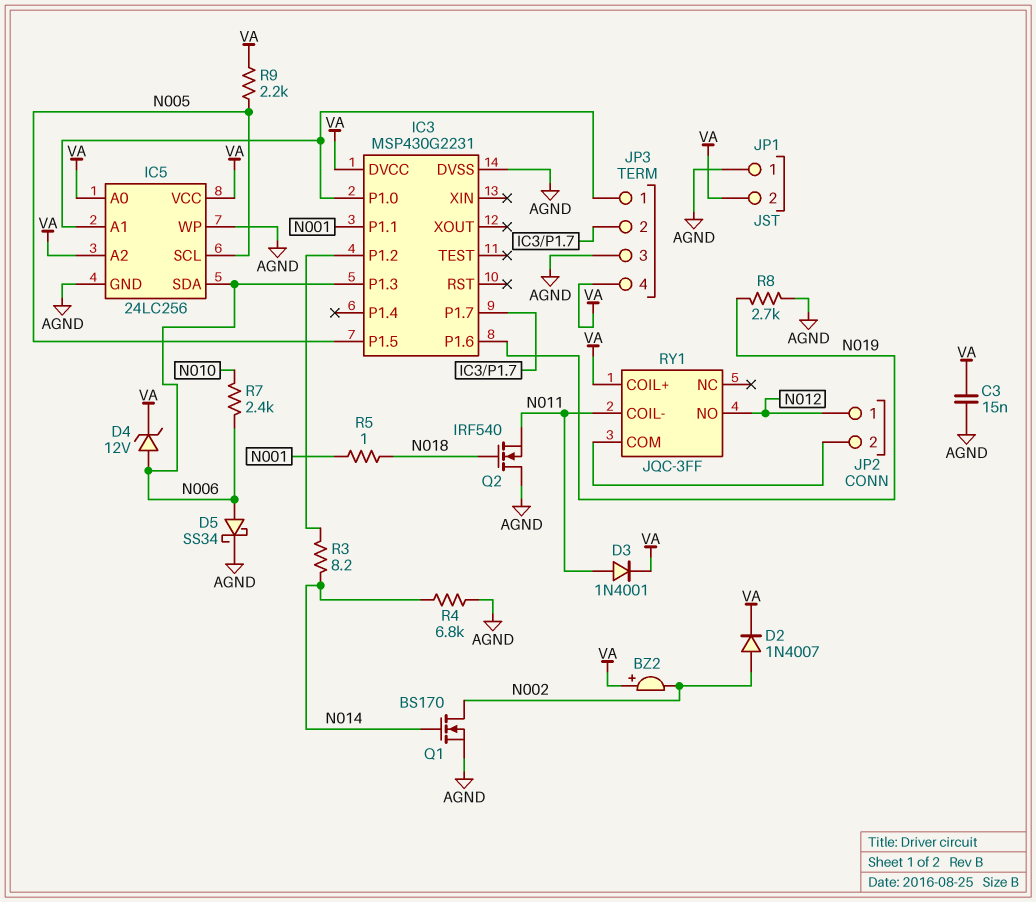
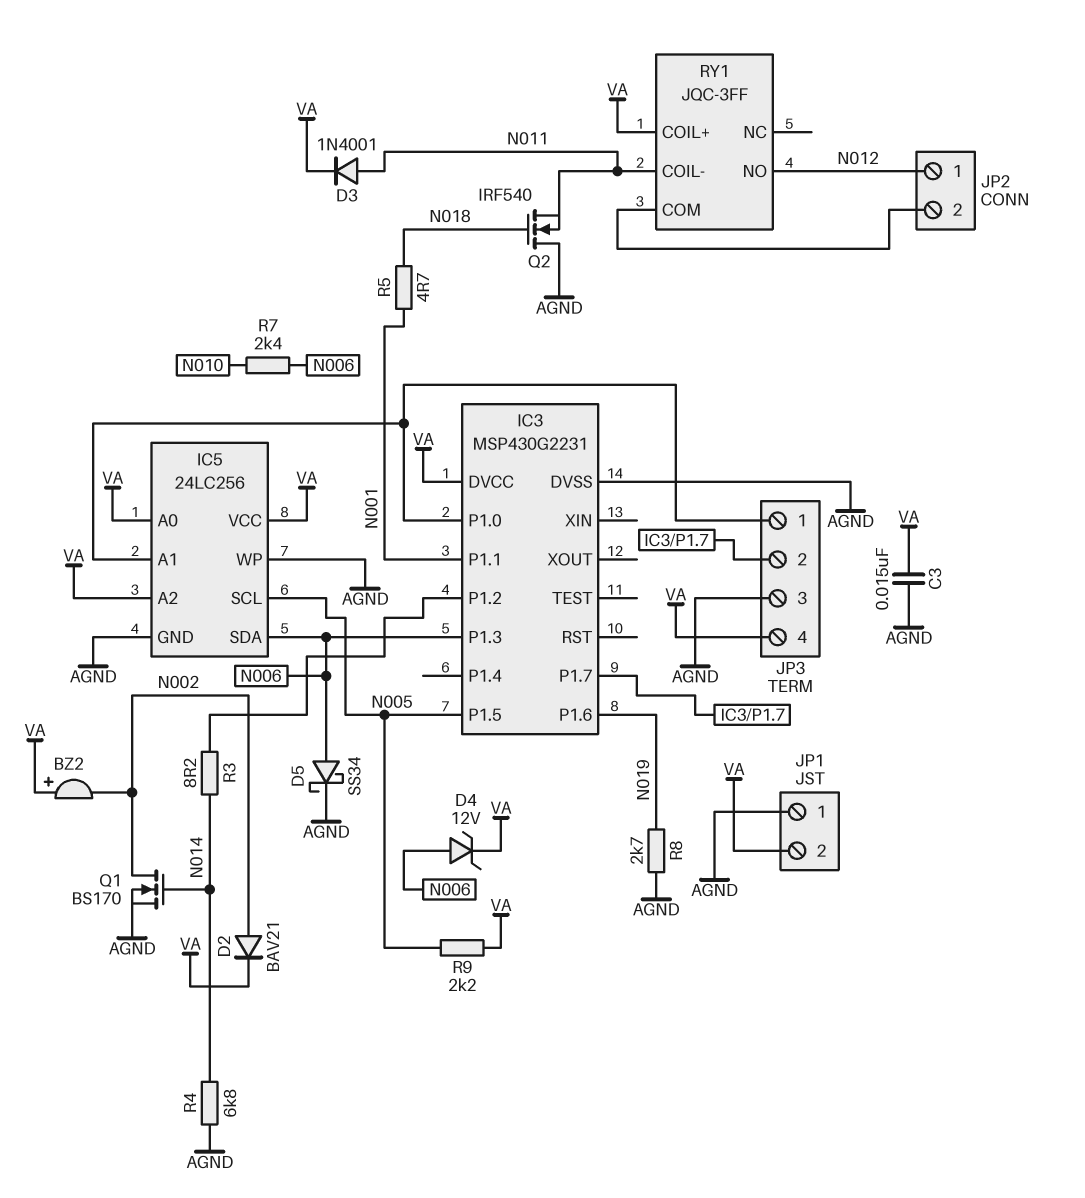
D2: diode 1N4007 (A N002, K VA) -> diode BAV21 (A N002, K VA)
R5: 1 (N001, N018) -> 4.7 (N001, N018)

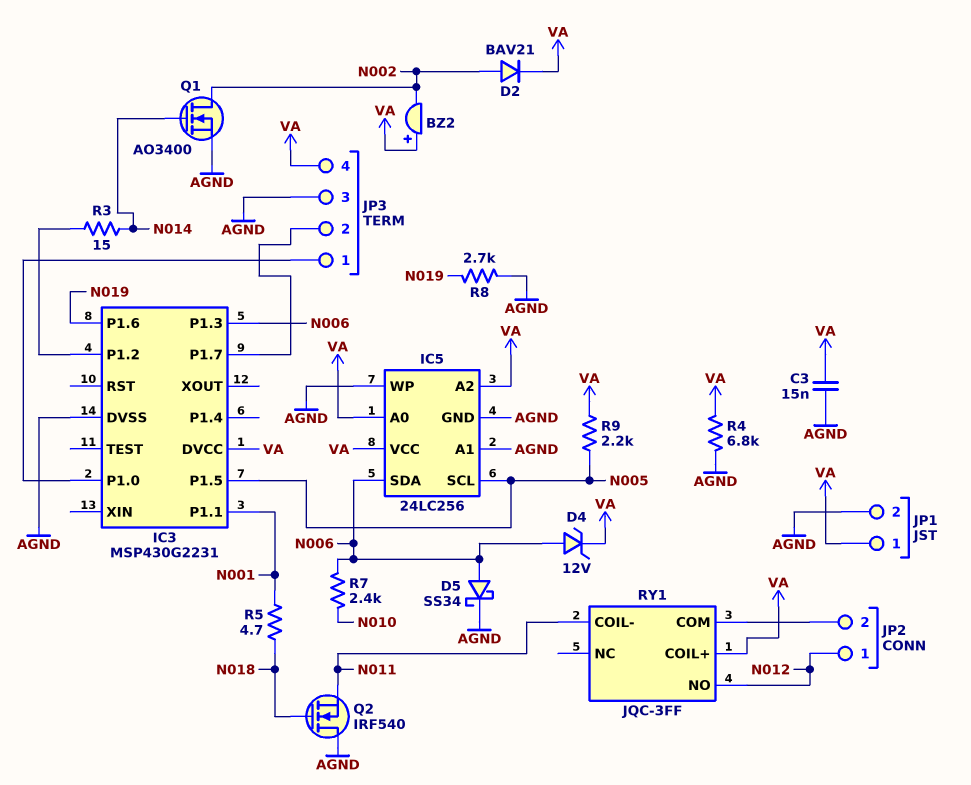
D3: diode 1N4001 (A N011, K VA) -> none
IC5 pin A1: IC3/P1.0 -> AGND
JP1 pin 1: AGND -> VA
JP1 pin 2: VA -> AGND
Q1: NMOS BS170 (G N014, D N002, S AGND) -> NMOS AO3400 (G N014, D N002, S AGND)
R3: 8.2 (IC3/P1.2, N014) -> 15 (IC3/P1.2, N014)
R4: 6.8k (AGND, N014) -> 6.8k (AGND, VA)

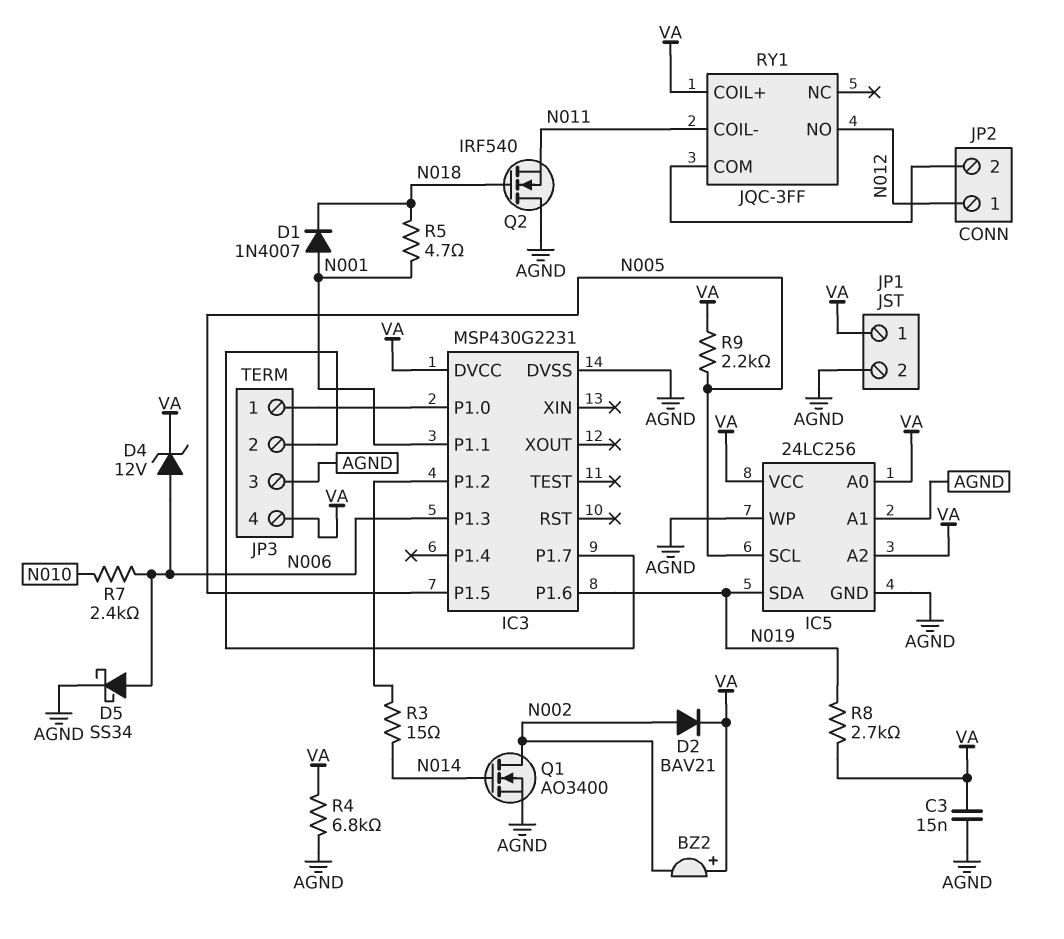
D1: none -> diode 1N4007 (A N001, K N018)
IC5 pin SDA: N006 -> N019
R8: 2.7k (AGND, N019) -> 2.7k (N019, VA)

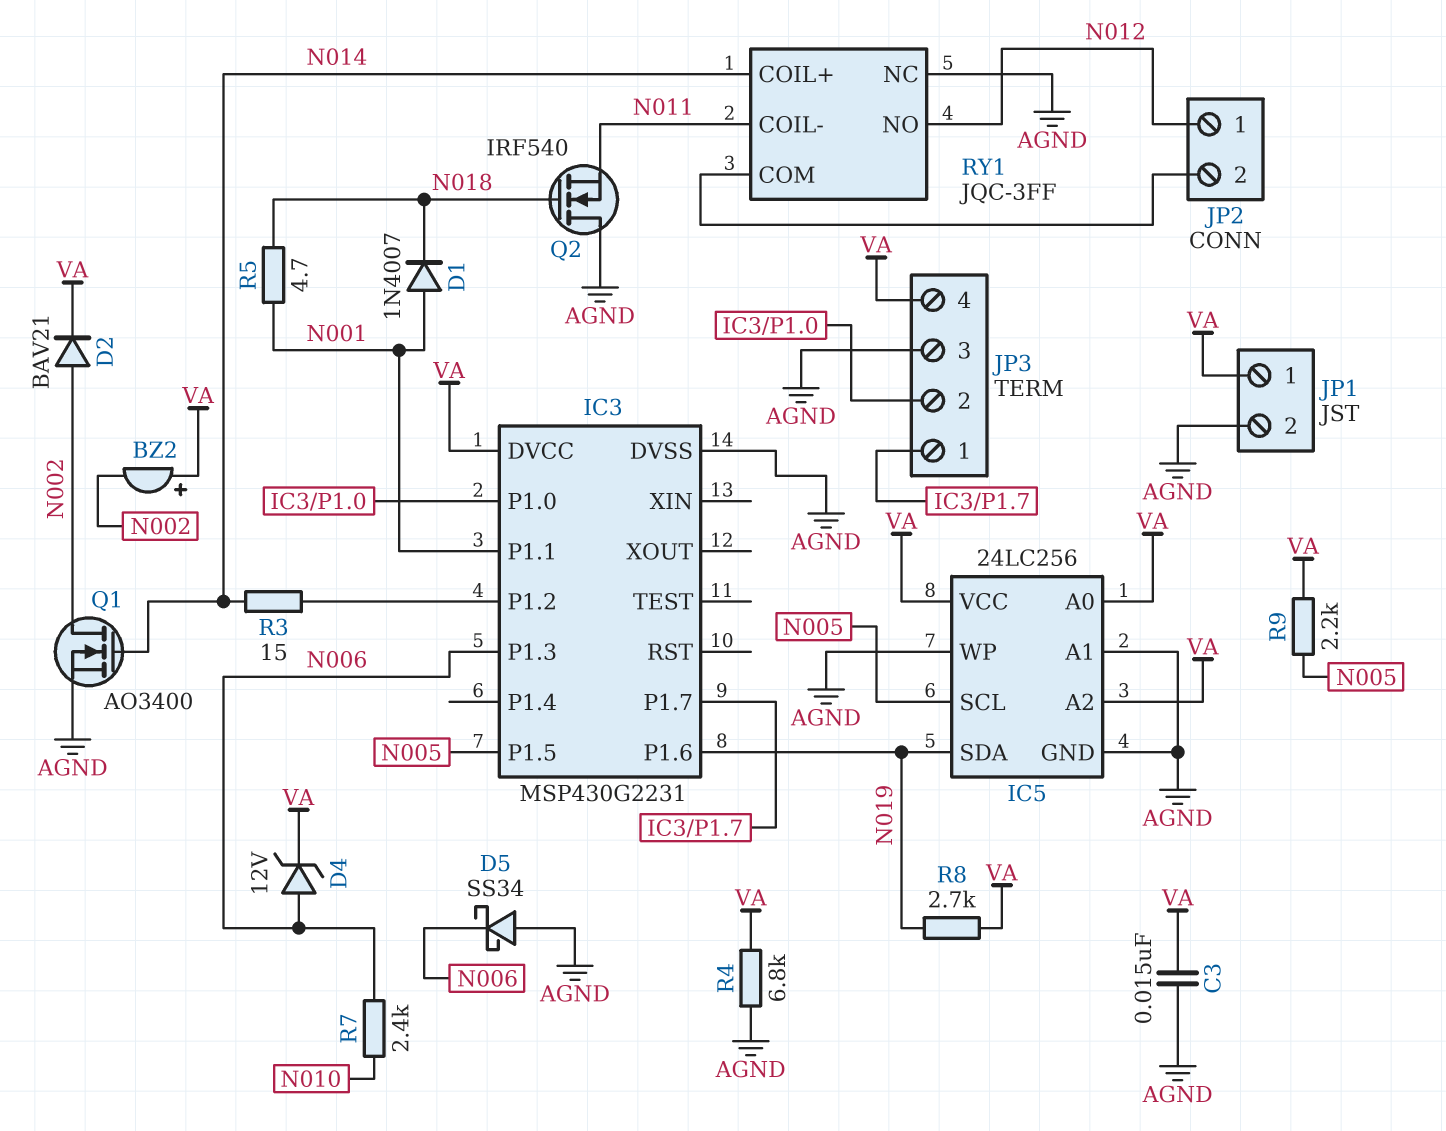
D5: schottky SS34 (A N006, K AGND) -> schottky SS34 (A AGND, K N006)
JP3 pin 1: IC3/P1.0 -> IC3/P1.7
JP3 pin 2: IC3/P1.7 -> IC3/P1.0
RY1 pin COIL+: VA -> N014
RY1 pin NC: none -> AGND

